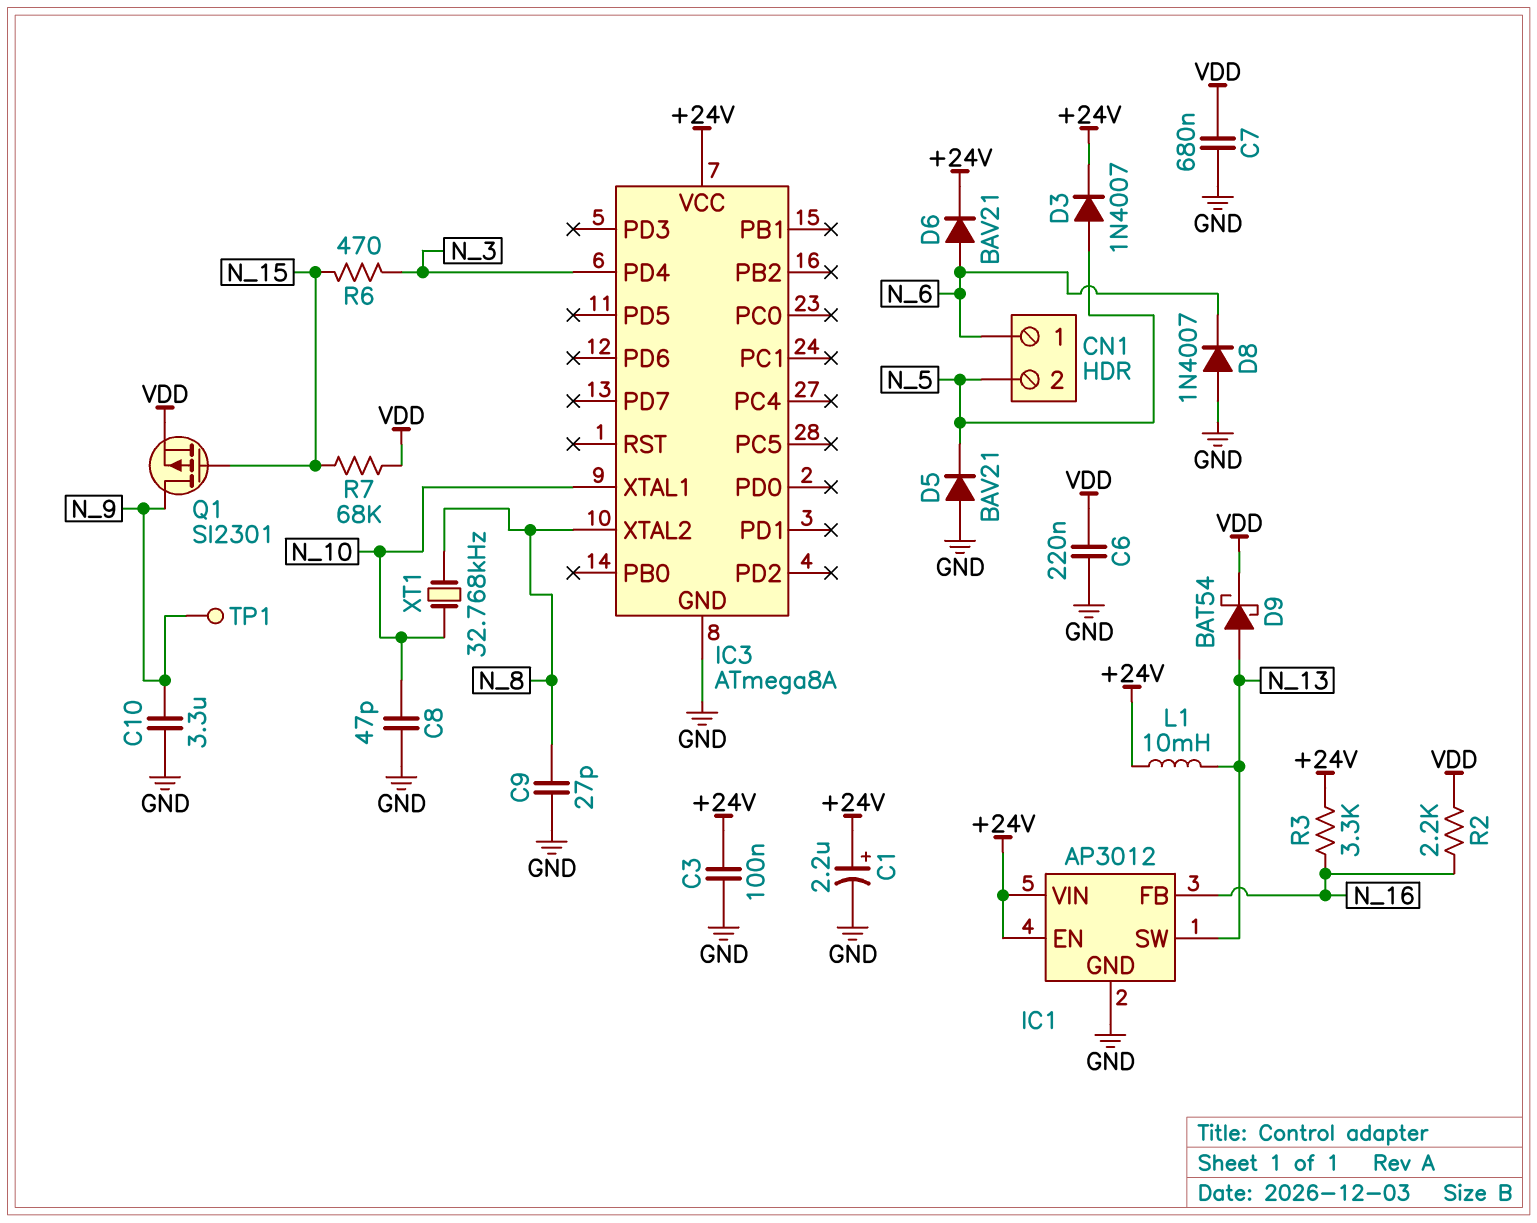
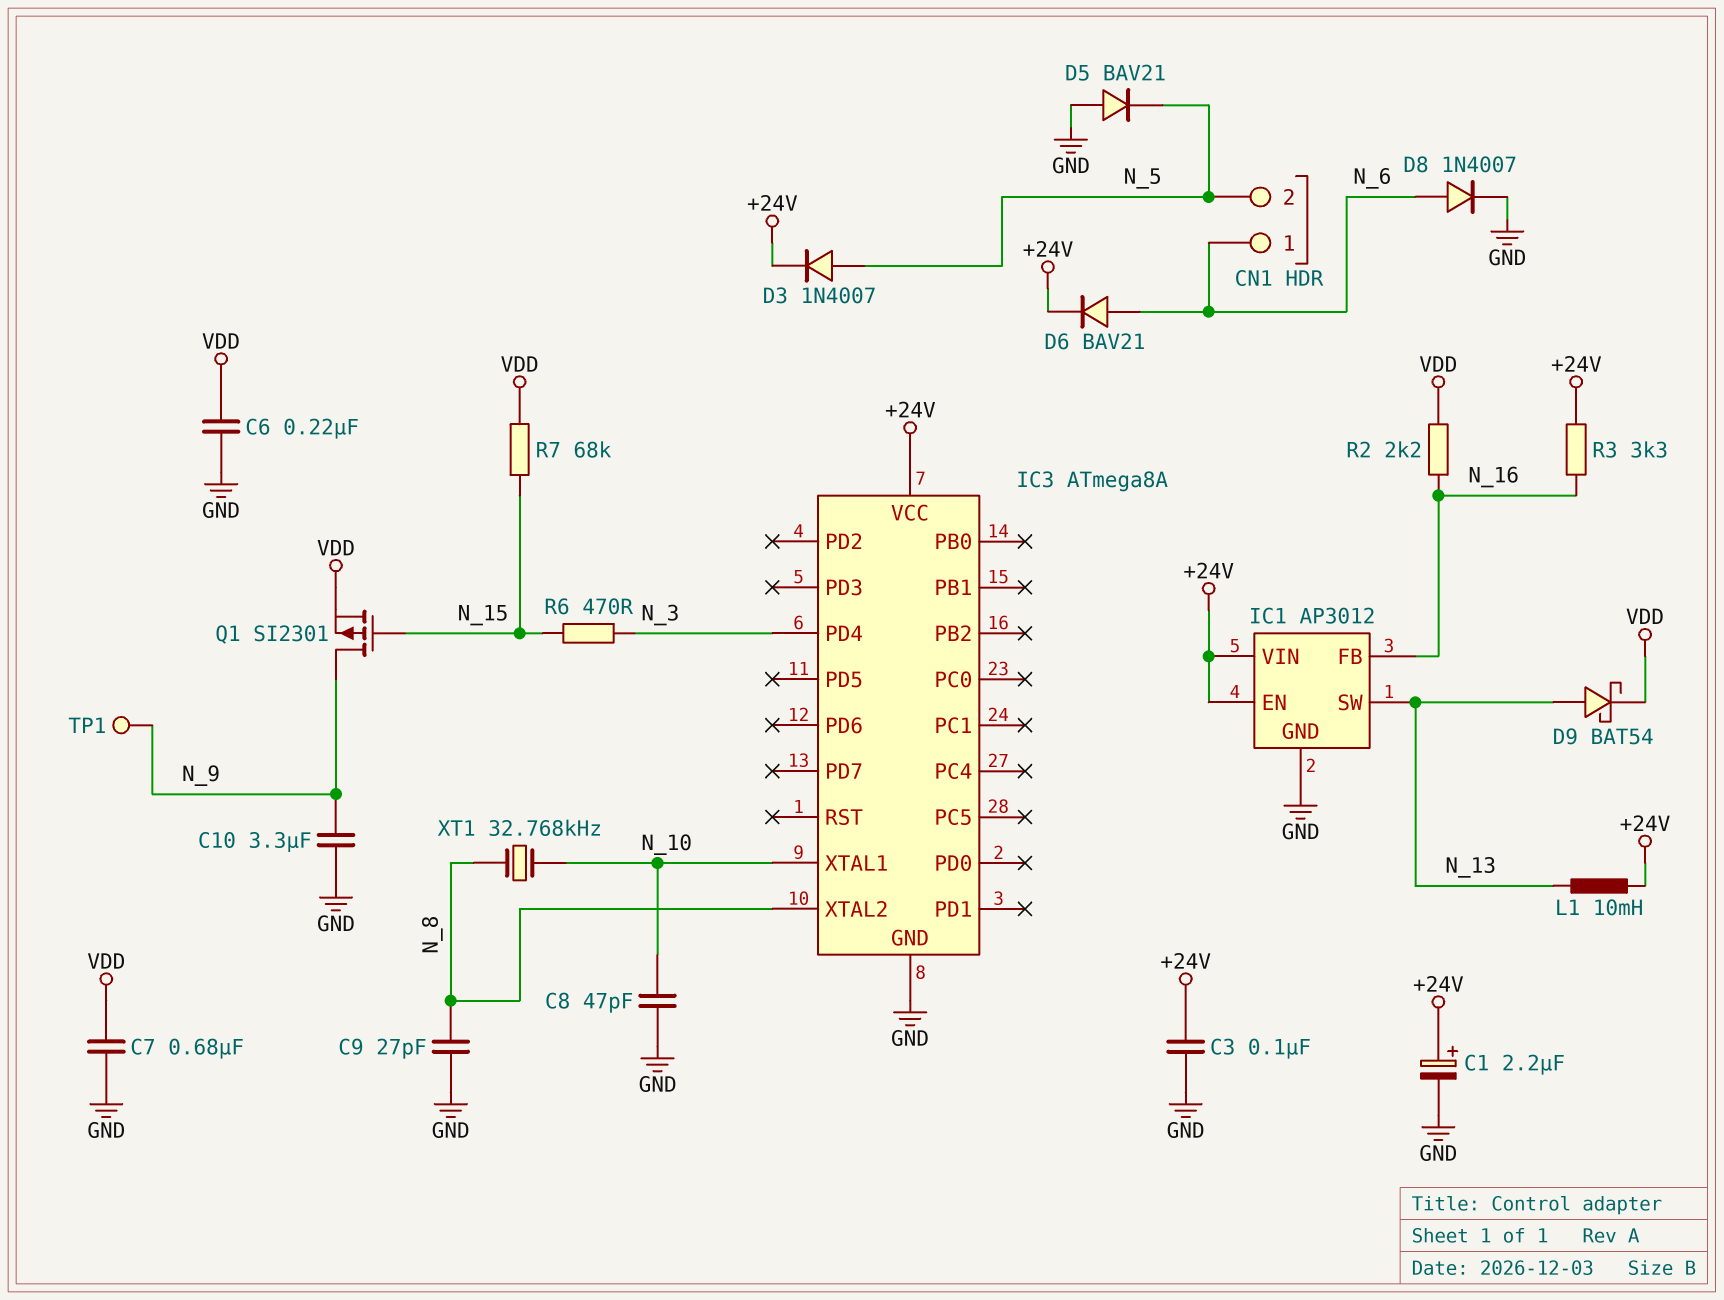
D8: diode 1N4007 (A GND, K N_6) -> diode 1N4007 (A N_6, K GND)

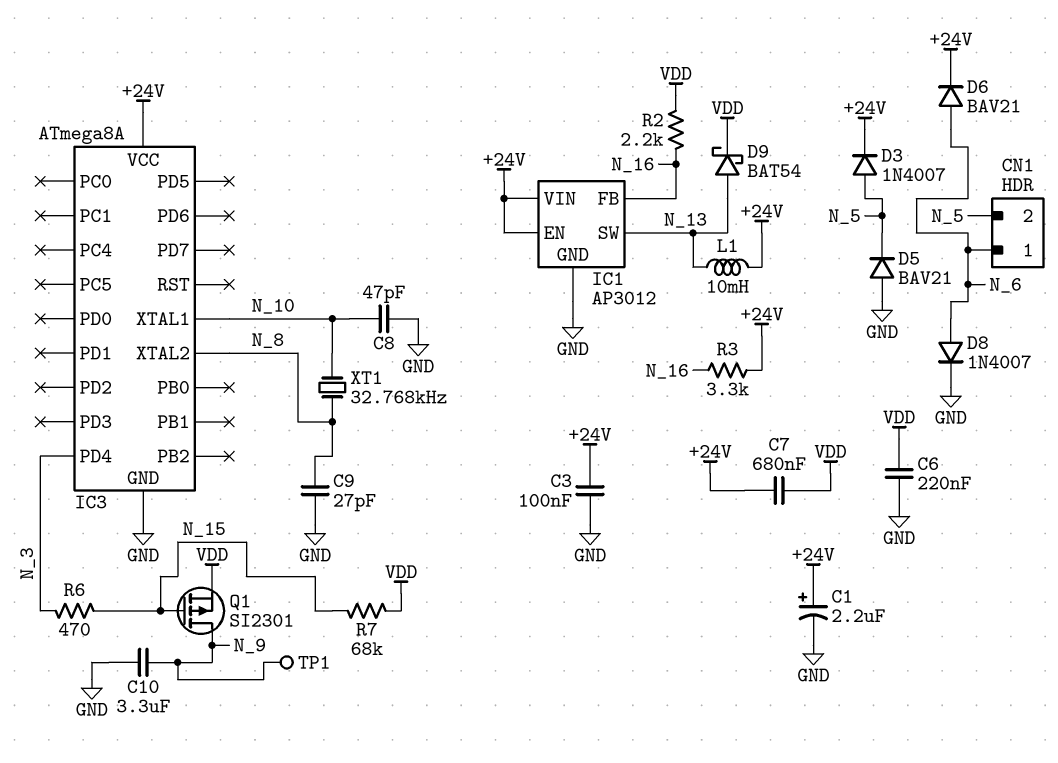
C7: 680nF (GND, VDD) -> 680nF (+24V, VDD)

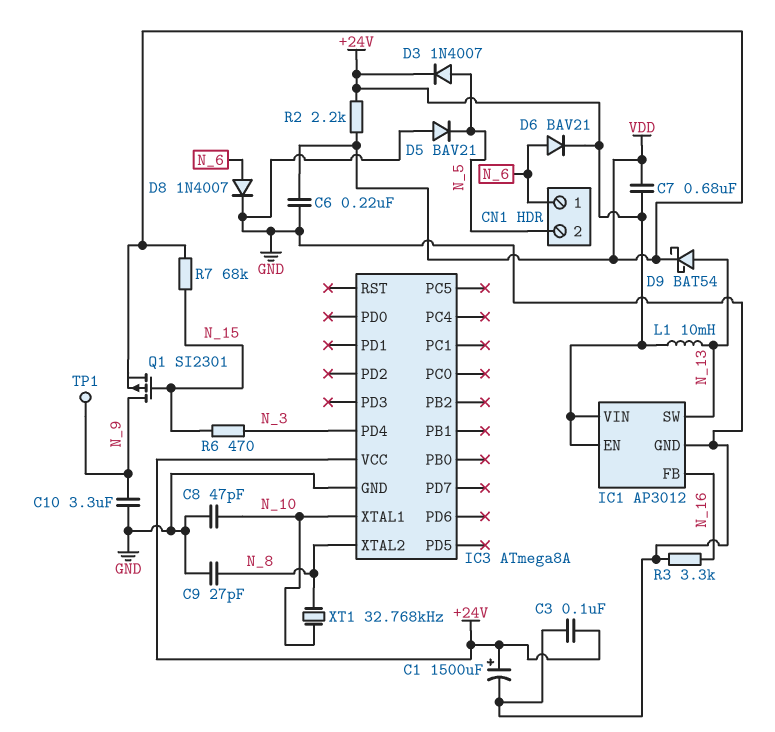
C1: 2.2uF (plus +24V, minus GND) -> 1500uF (plus +24V, minus GND)
R2: 2.2k (N_16, VDD) -> 2.2k (+24V, VDD)
R3: 3.3k (+24V, N_16) -> 3.3k (GND, N_16)

